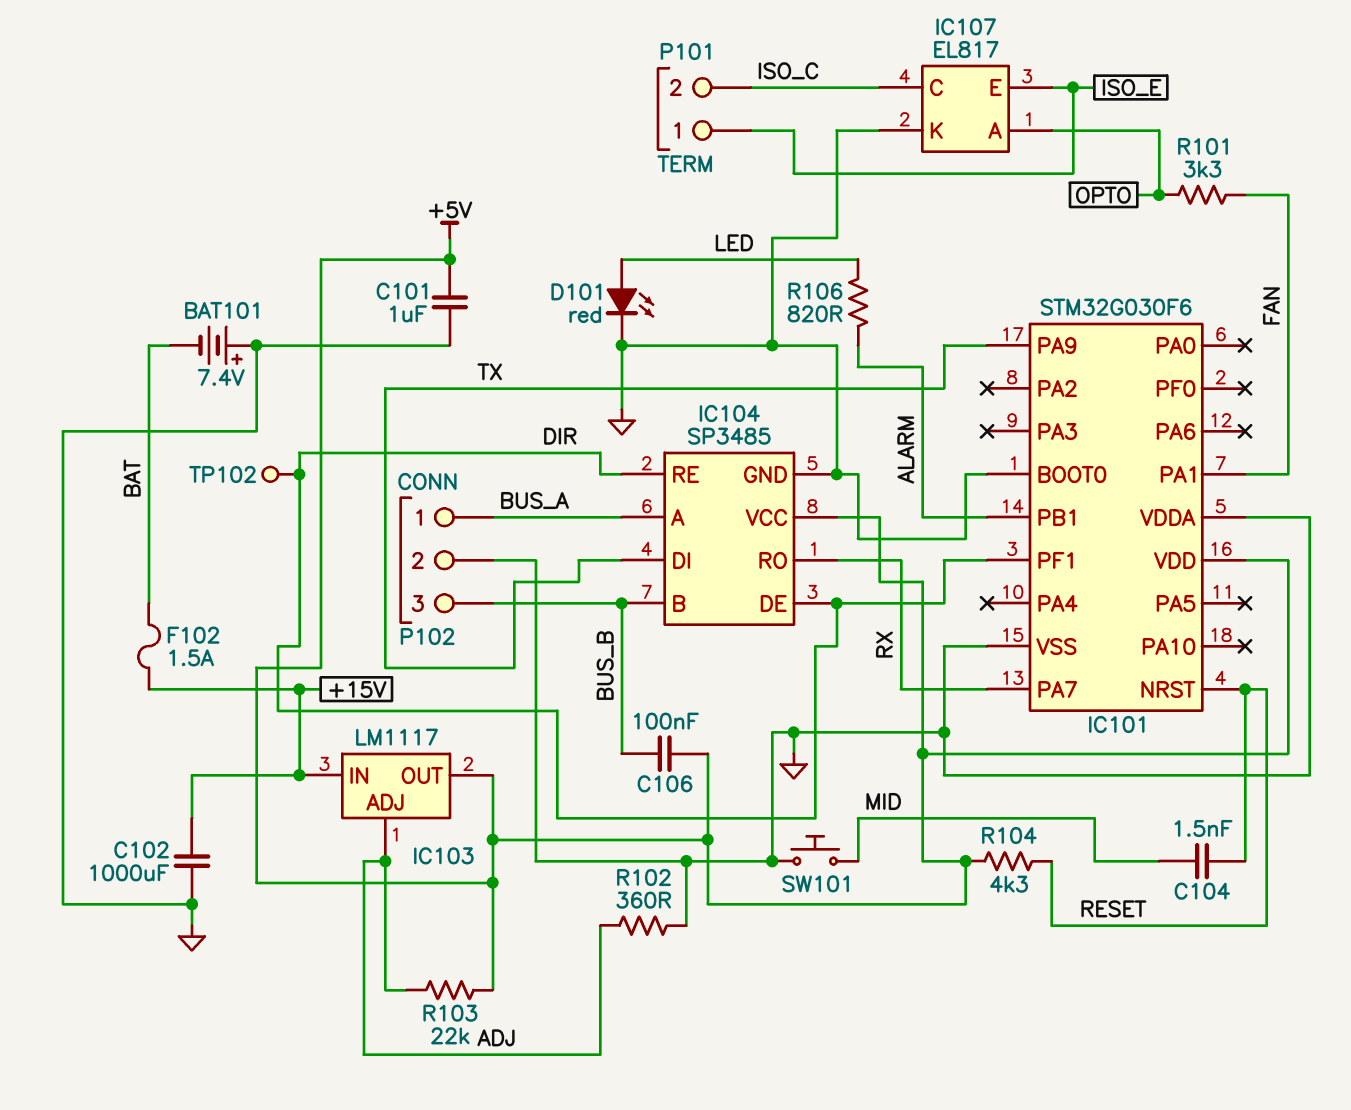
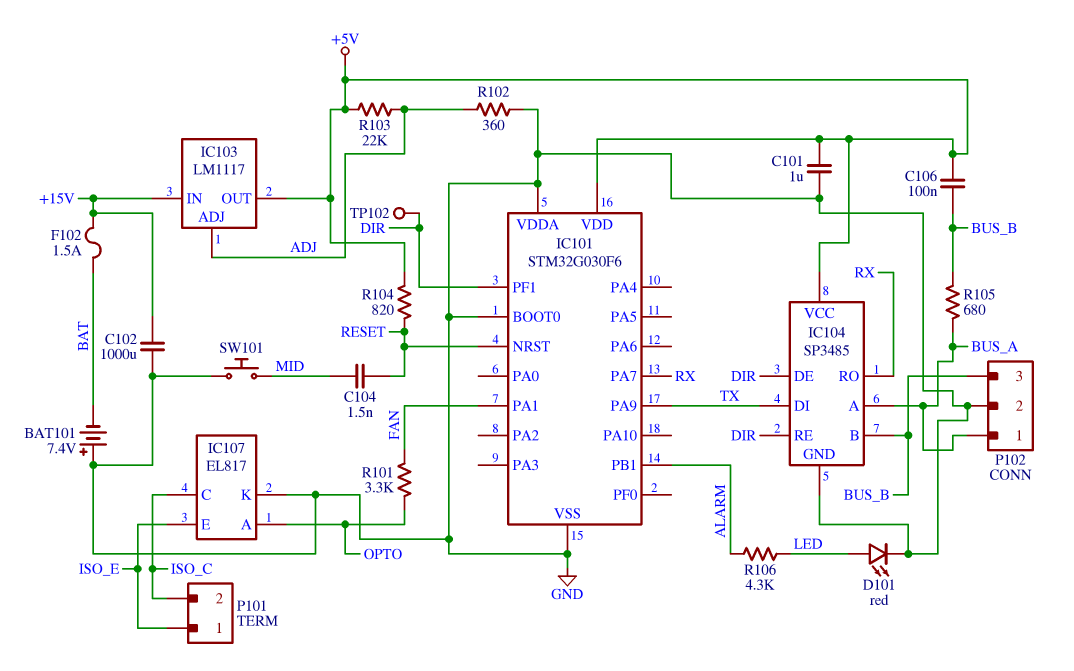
R104: 4.3k (+5V, RESET) -> 820 (+5V, RESET)
R105: none -> 680 (BUS_A, BUS_B)
R106: 820 (ALARM, LED) -> 4.3k (ALARM, LED)

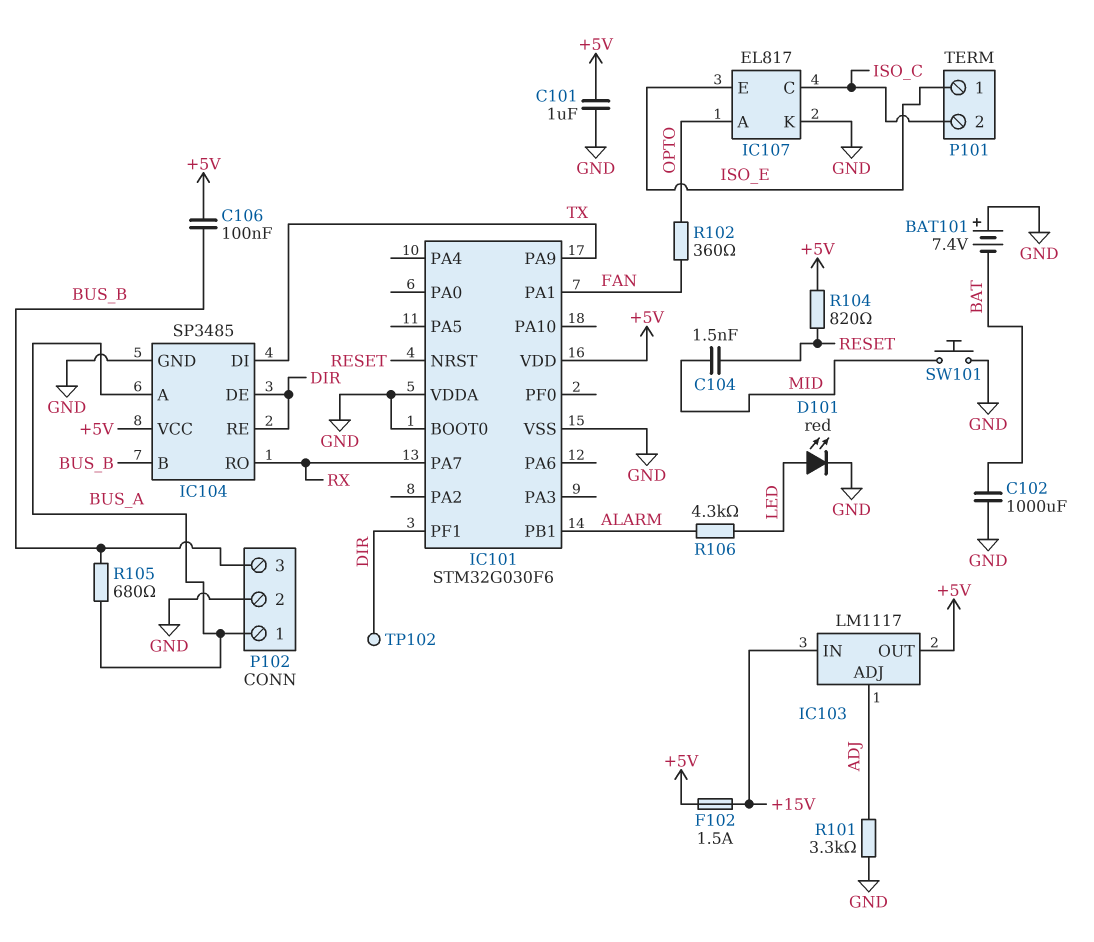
C102: 1000uF (+15V, GND) -> 1000uF (BAT, GND)
F102: 1.5A (+15V, BAT) -> 1.5A (+5V, +15V)
R101: 3.3k (FAN, OPTO) -> 3.3k (ADJ, GND)
R102: 360 (ADJ, GND) -> 360 (FAN, OPTO)
R103: 22k (+5V, ADJ) -> none

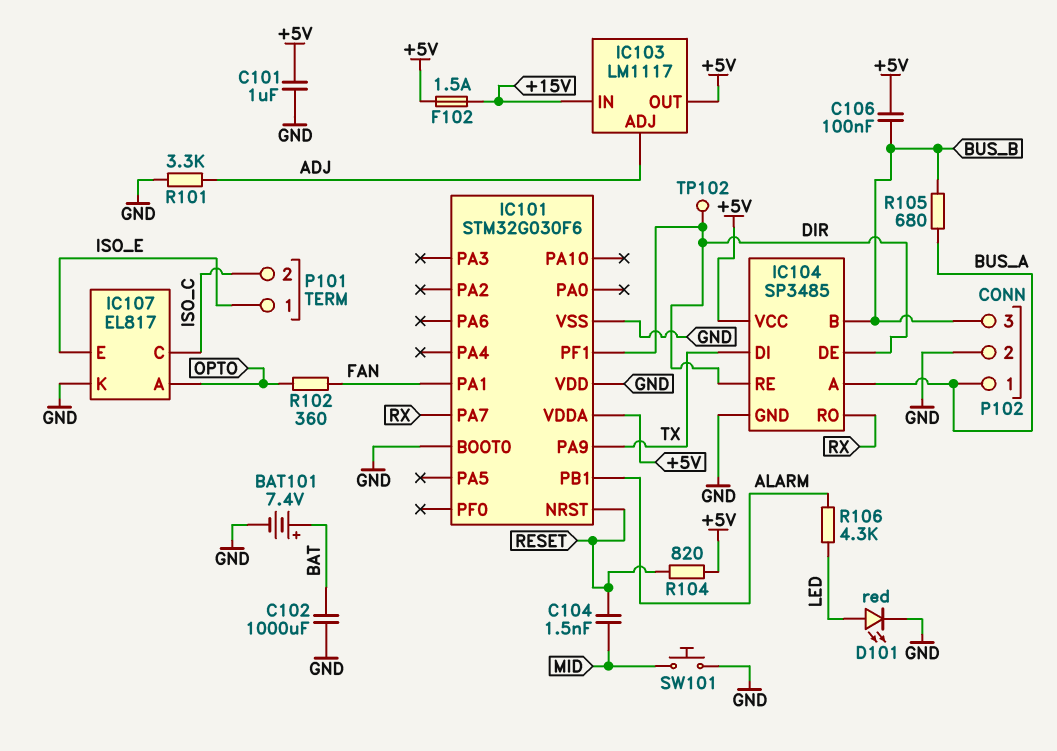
BAT101: 7.4V (plus GND, minus BAT) -> 7.4V (plus BAT, minus GND)
IC101 pin VDD: +5V -> GND
IC101 pin VDDA: GND -> +5V

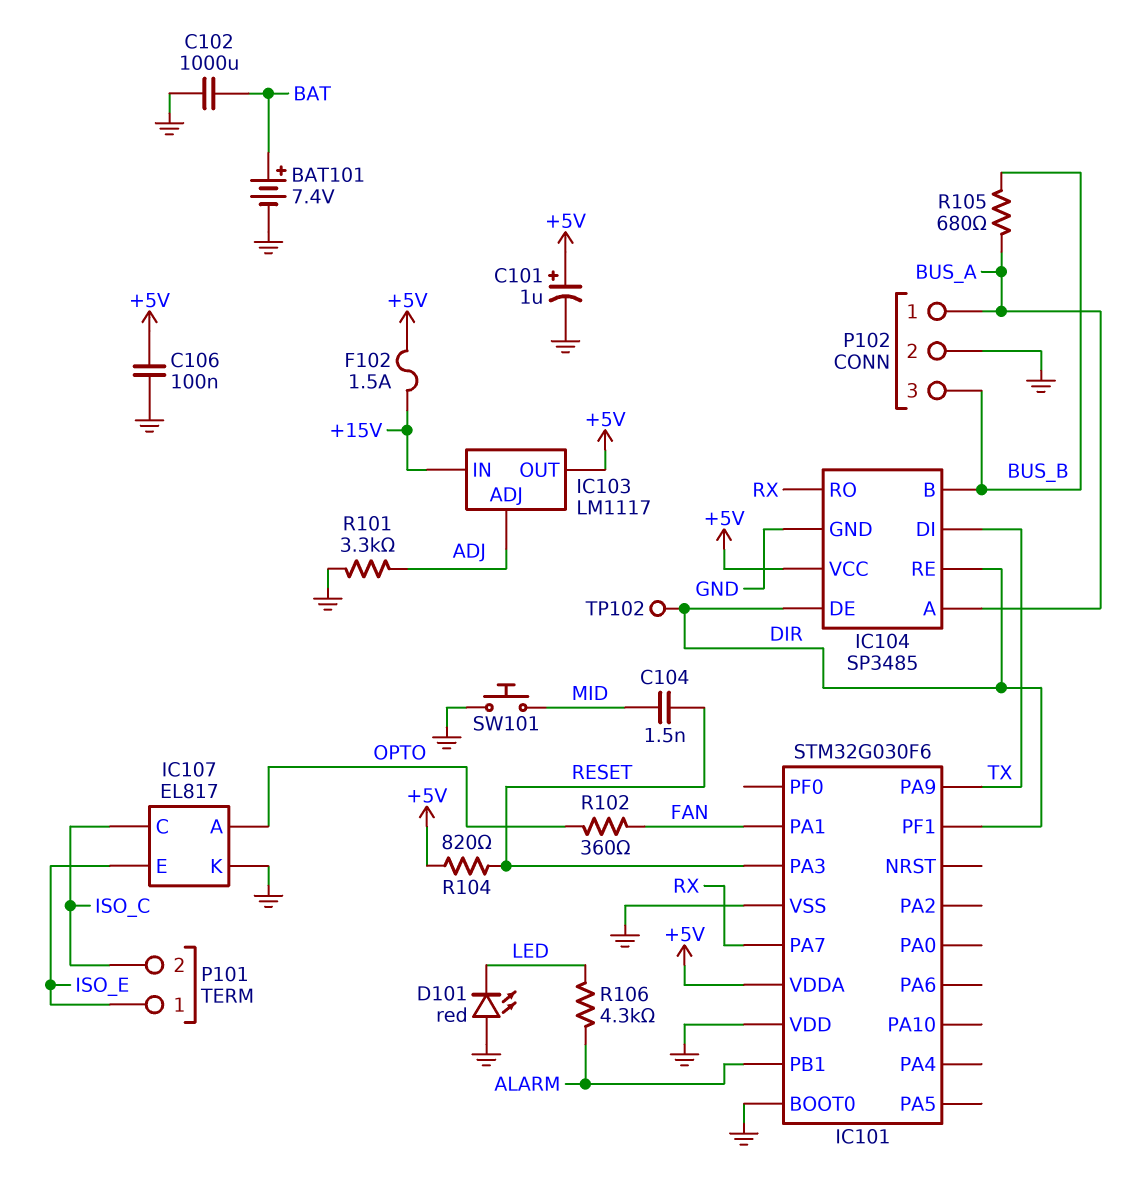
C101: 1uF (+5V, GND) -> 1uF (plus +5V, minus GND)
C106: 100nF (+5V, BUS_B) -> 100nF (+5V, GND)
D101: LED red (A LED, K GND) -> LED red (A GND, K LED)
IC101 pin NRST: RESET -> none
IC101 pin PA3: none -> RESET

